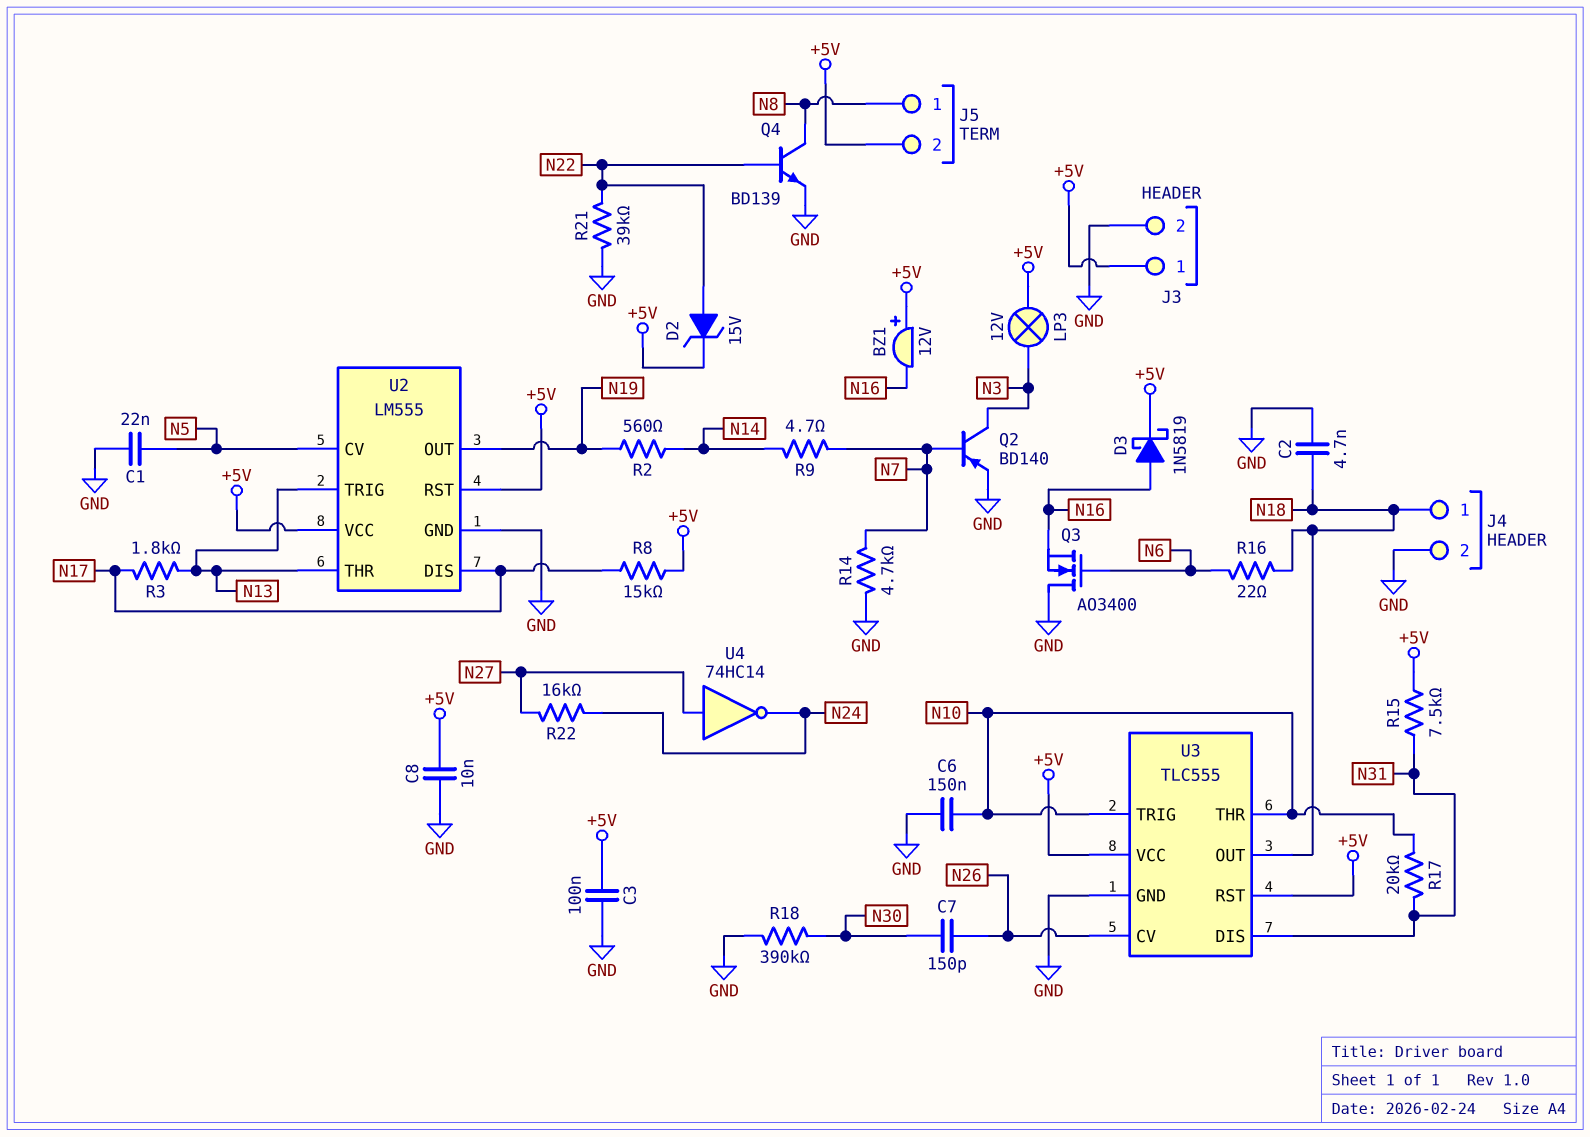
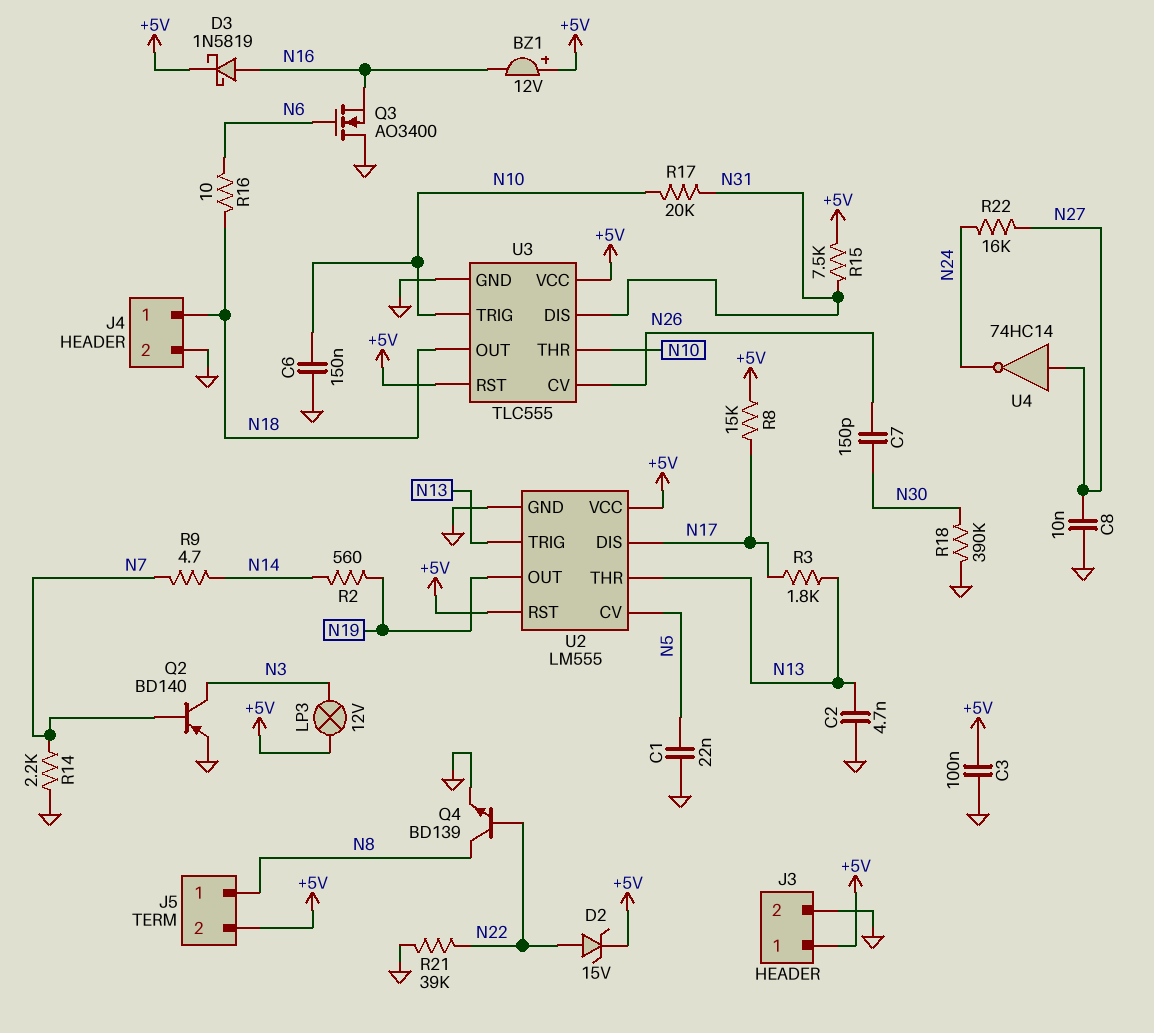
C2: 4.7nF (GND, N18) -> 4.7nF (GND, N13)
C8: 10nF (+5V, GND) -> 10nF (GND, N27)
R14: 4.7k (GND, N7) -> 2.2k (GND, N7)
R16: 22 (N6, N18) -> 10 (N6, N18)

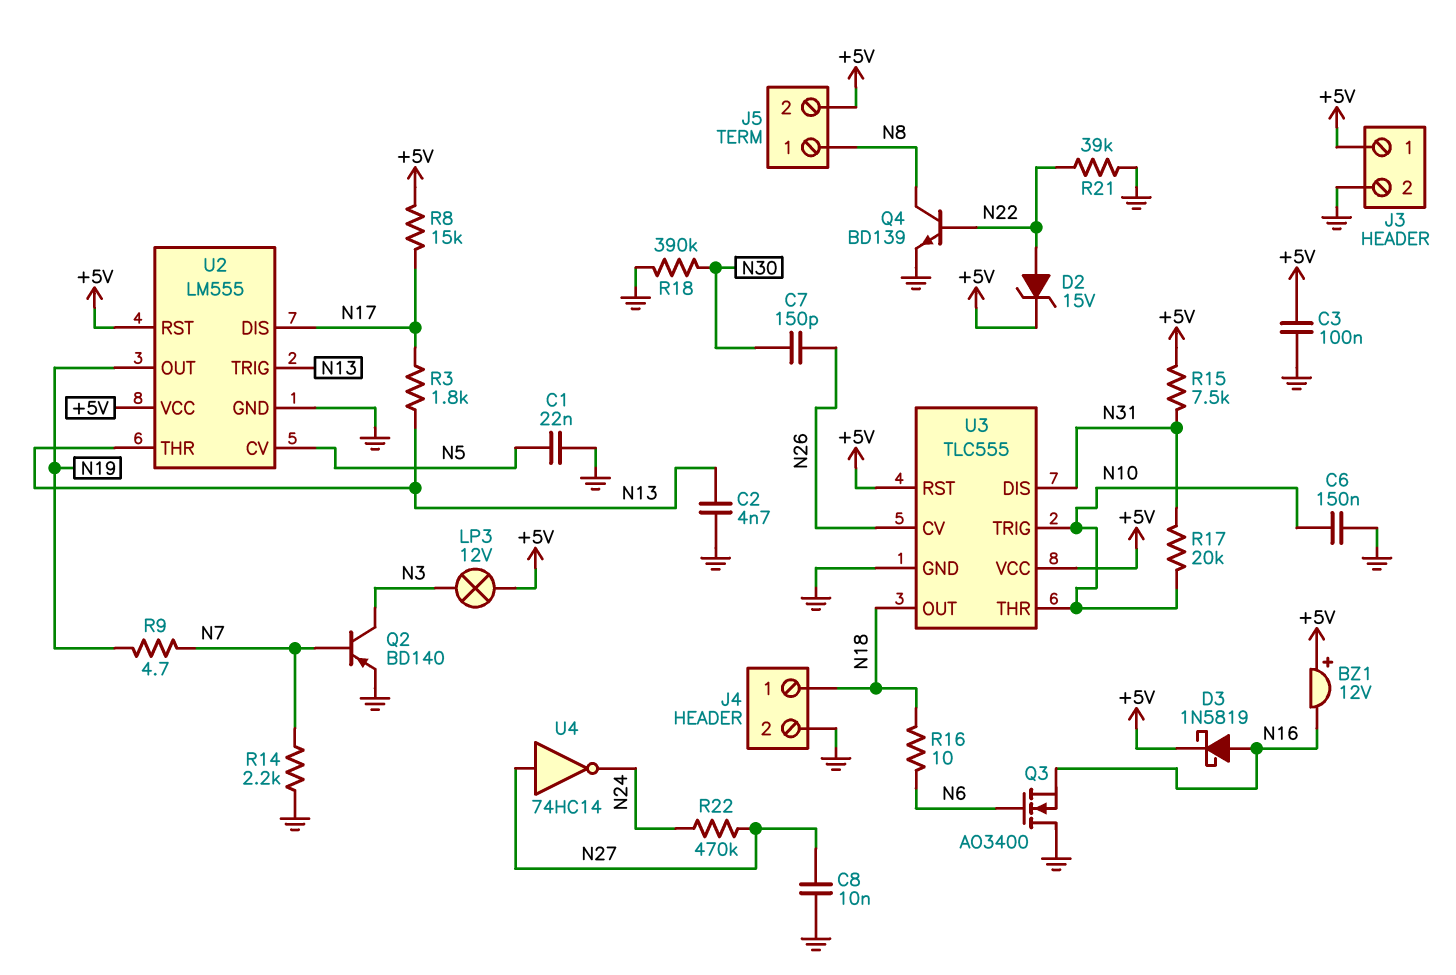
R2: 560 (N14, N19) -> none
R9: 4.7 (N7, N14) -> 4.7 (N7, N19)
R22: 16k (N24, N27) -> 470k (N24, N27)

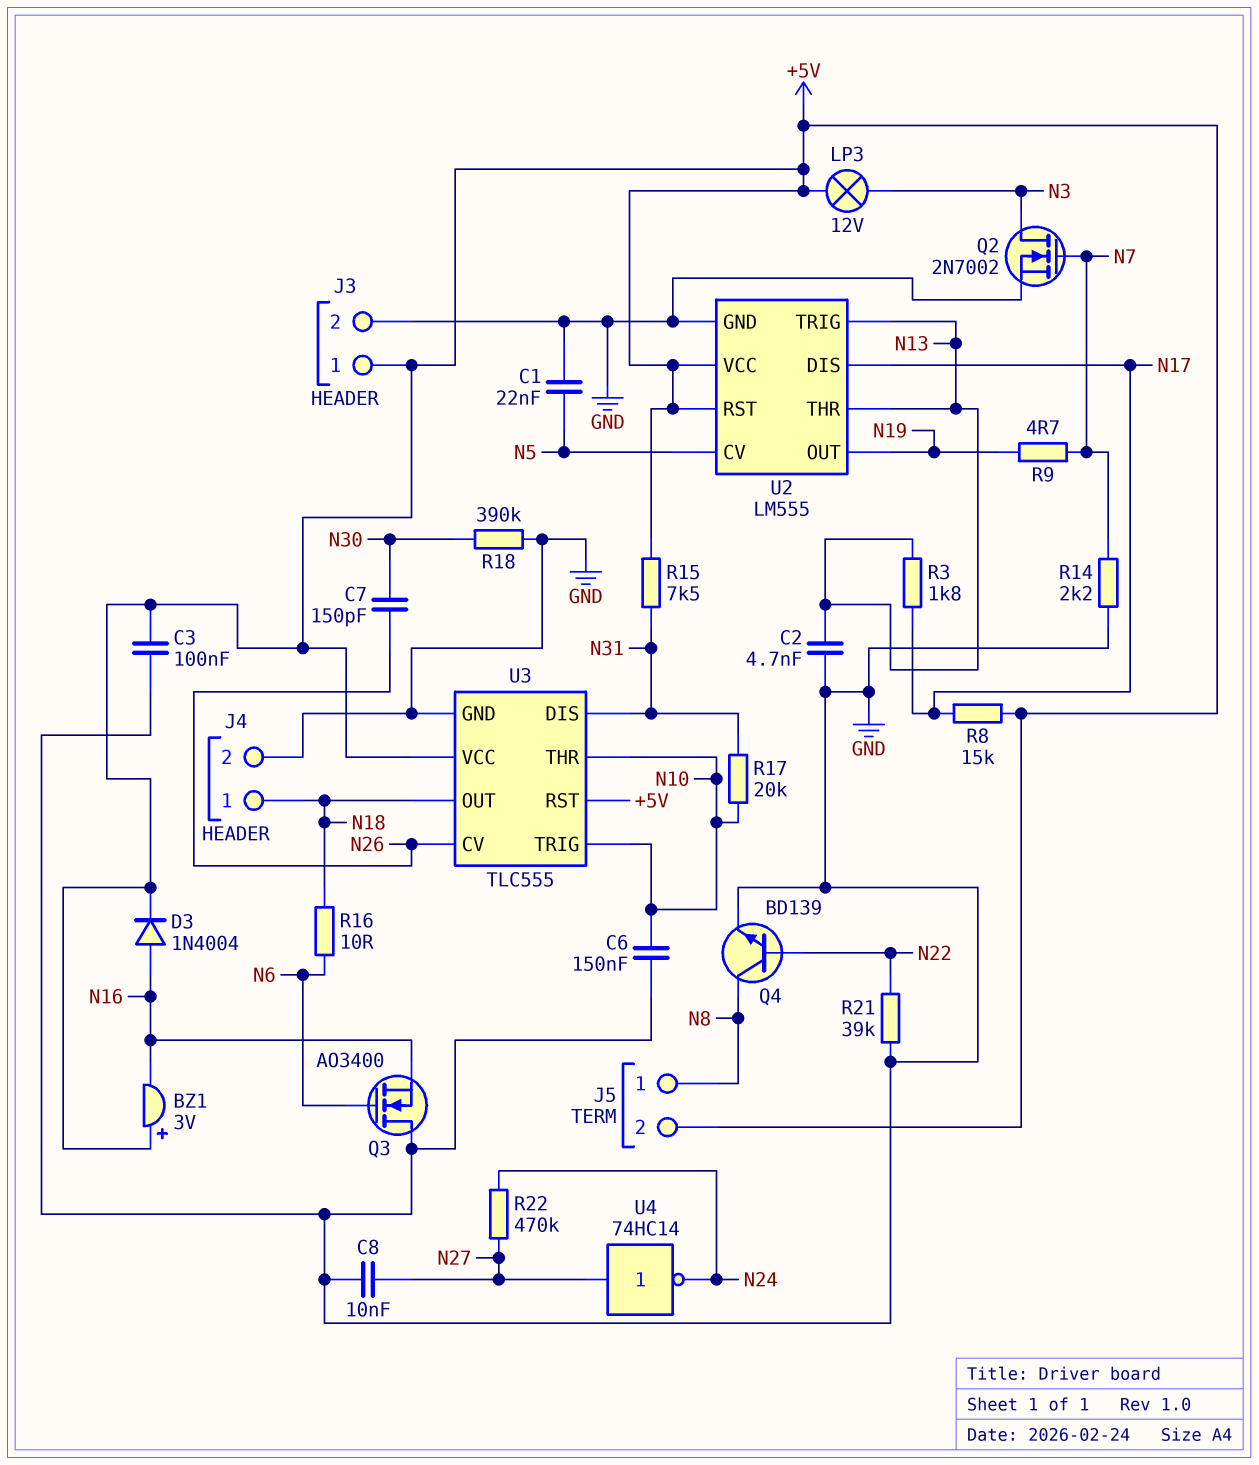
BZ1: buzzer 12V (plus +5V, minus N16) -> buzzer 3V (plus +5V, minus N16)
D2: zener 15V (A N22, K +5V) -> none
D3: schottky 1N5819 (A N16, K +5V) -> diode 1N4004 (A N16, K +5V)
Q2: PNP BD140 (B N7, C N3, E GND) -> NMOS 2N7002 (G N7, D N3, S GND)

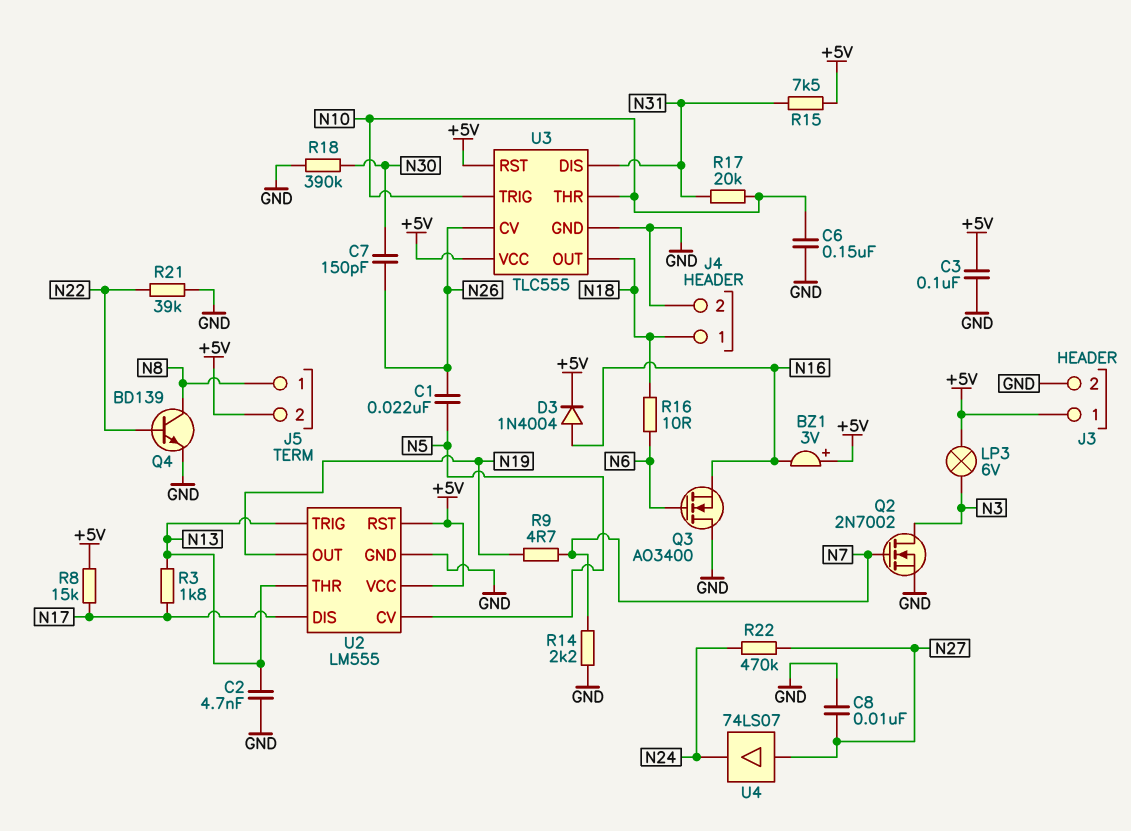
C1: 22nF (GND, N5) -> 22nF (N5, N26)
LP3: lamp 12V (+5V, N3) -> lamp 6V (+5V, N3)
U4: NOT 74HC14 (in N27, out N24) -> buffer 74LS07 (in N27, out N24)

